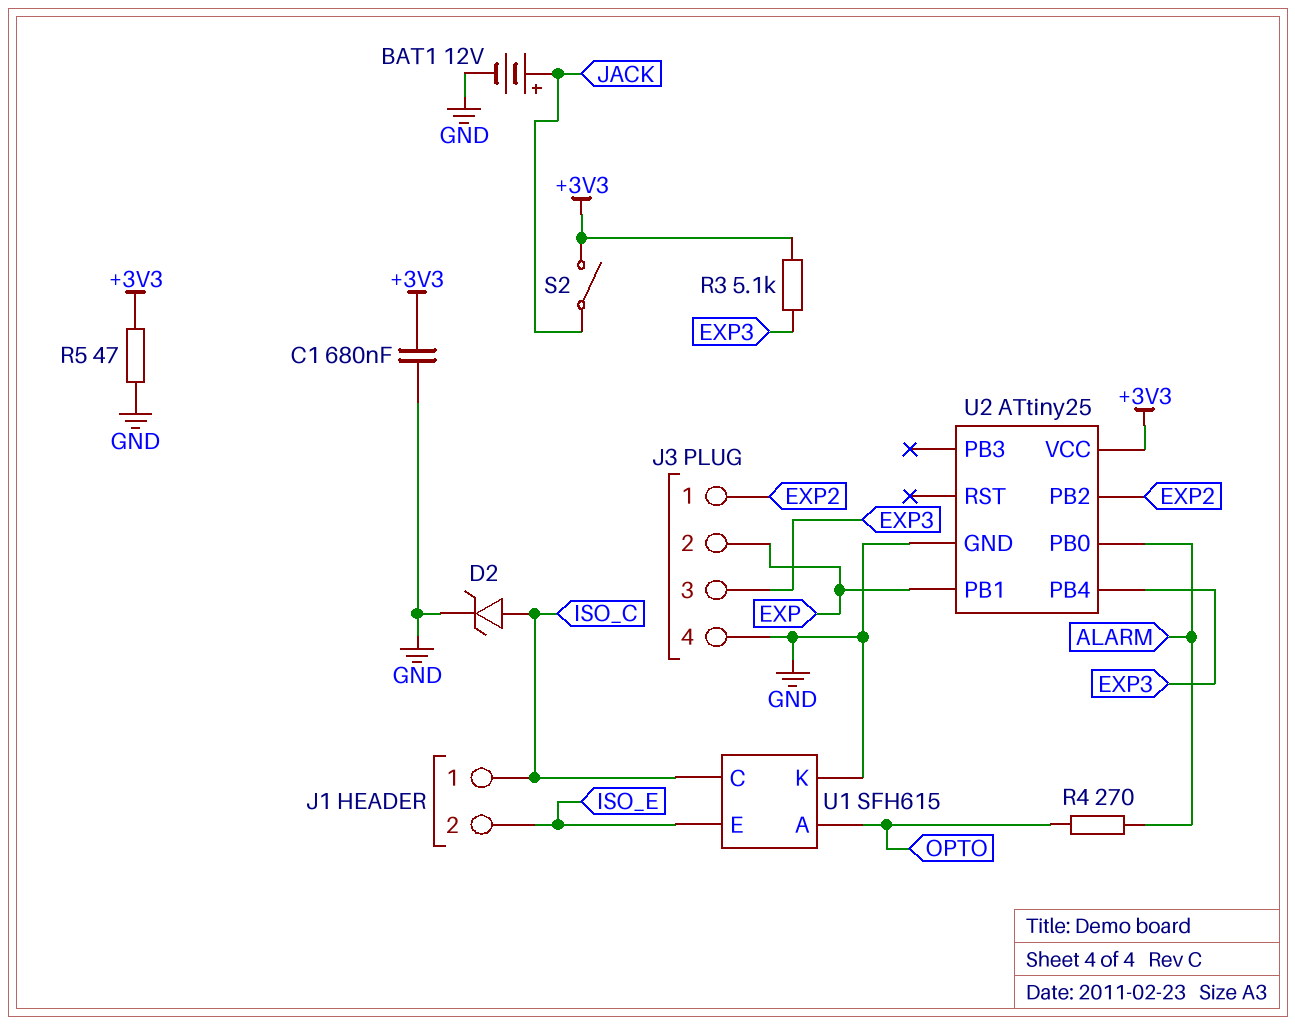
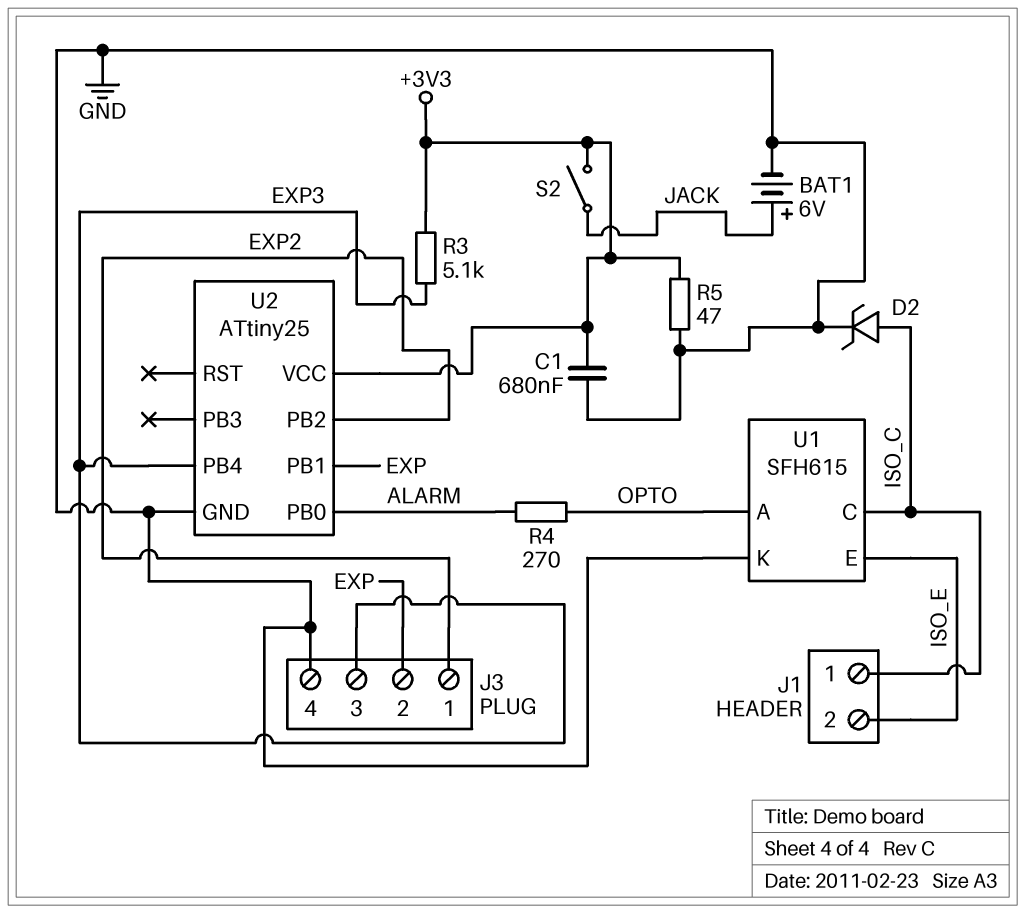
BAT1: 12V (plus JACK, minus GND) -> 6V (plus JACK, minus GND)

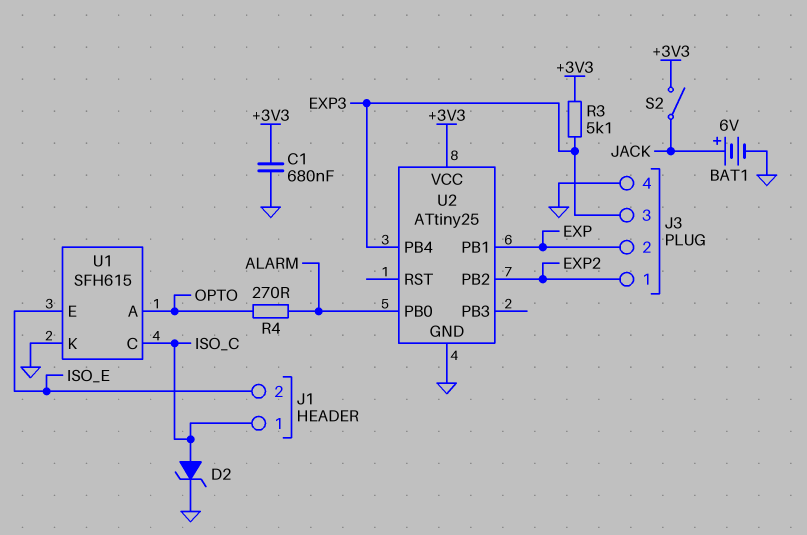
R5: 47 (+3V3, GND) -> none

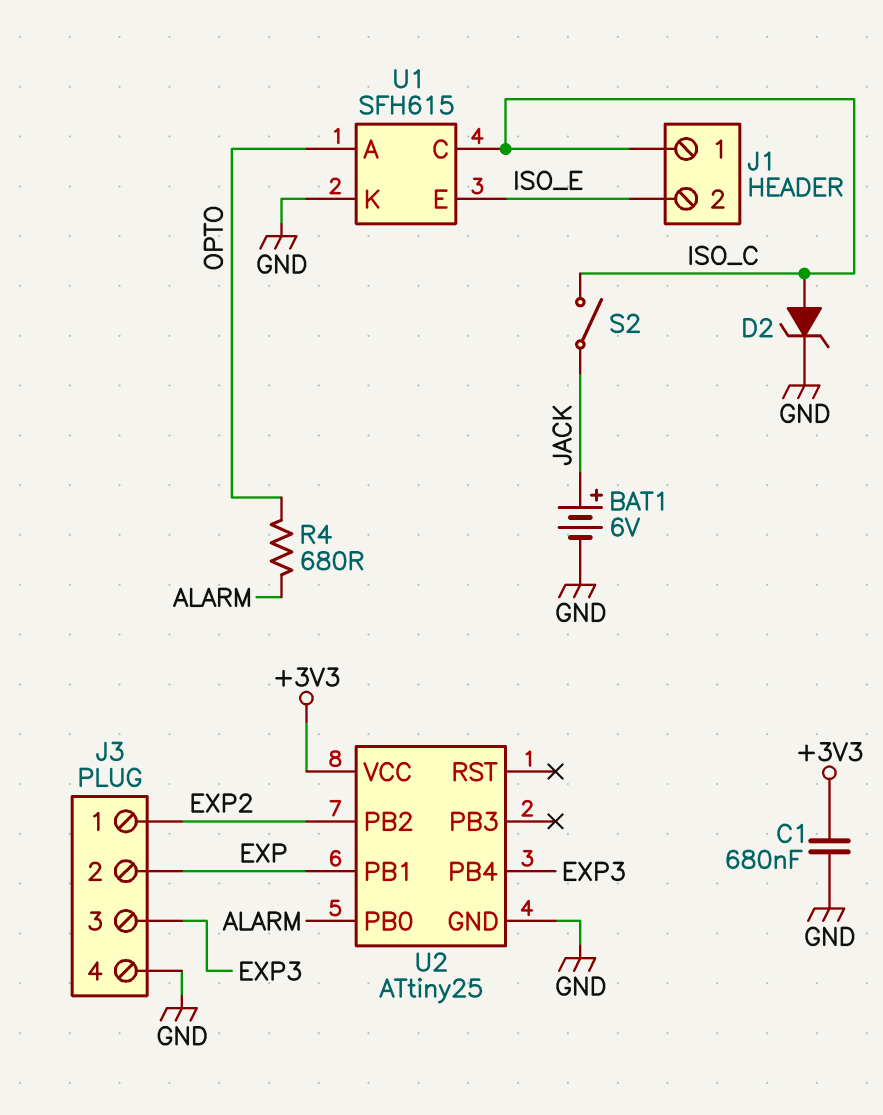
R3: 5.1k (+3V3, EXP3) -> none
R4: 270 (ALARM, OPTO) -> 680 (ALARM, OPTO)
S2: switch (+3V3, JACK) -> switch (ISO_C, JACK)

